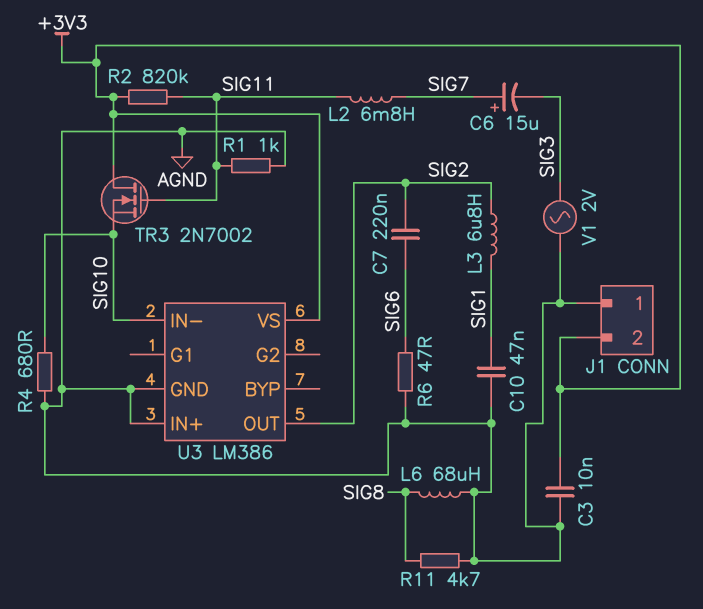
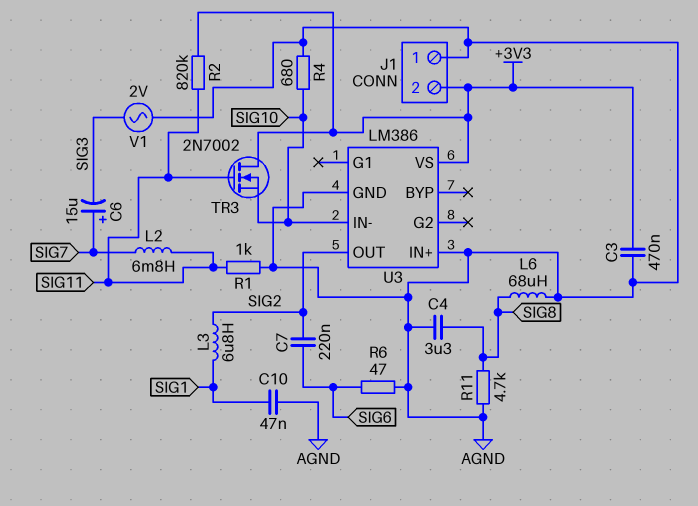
C3: 10nF (+3V3, AGND) -> 470nF (+3V3, AGND)
C4: none -> 3.3uF (AGND, SIG8)

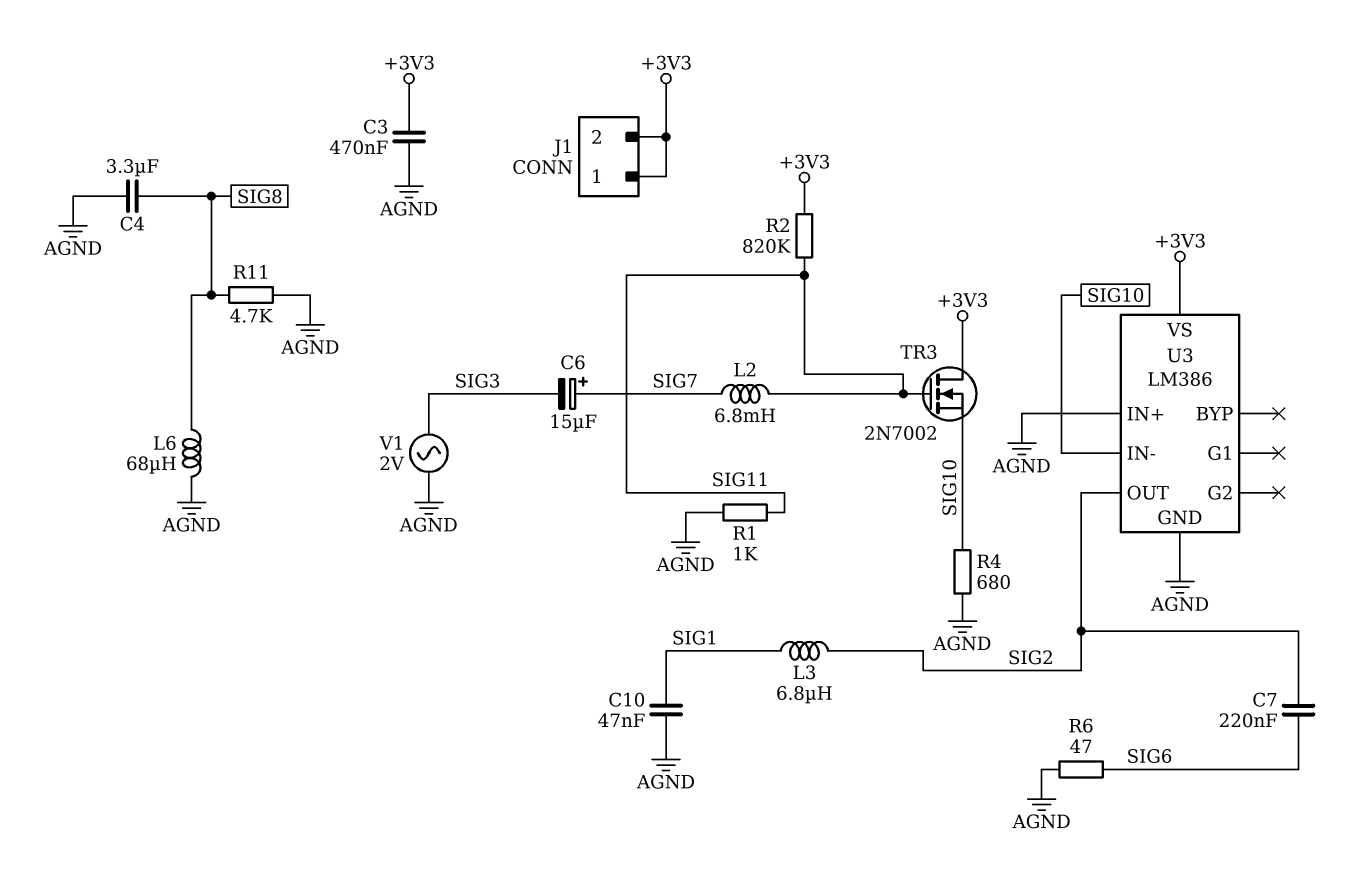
J1 pin 1: AGND -> +3V3

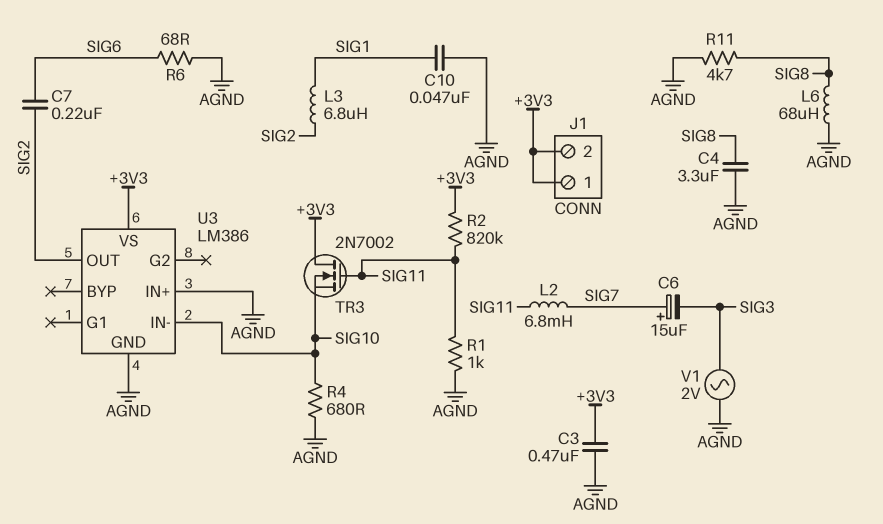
R6: 47 (AGND, SIG6) -> 68 (AGND, SIG6)

